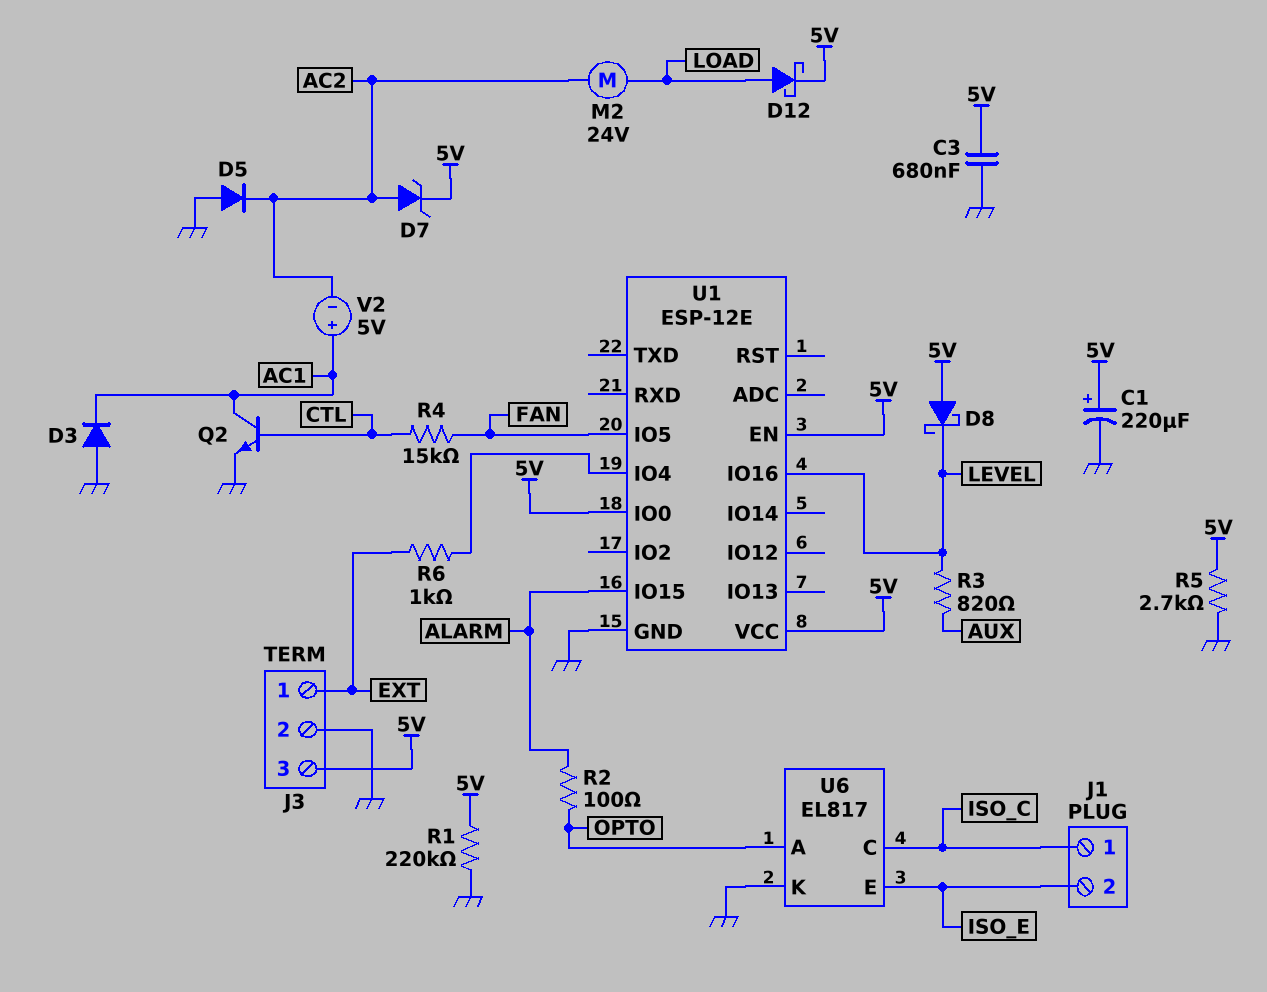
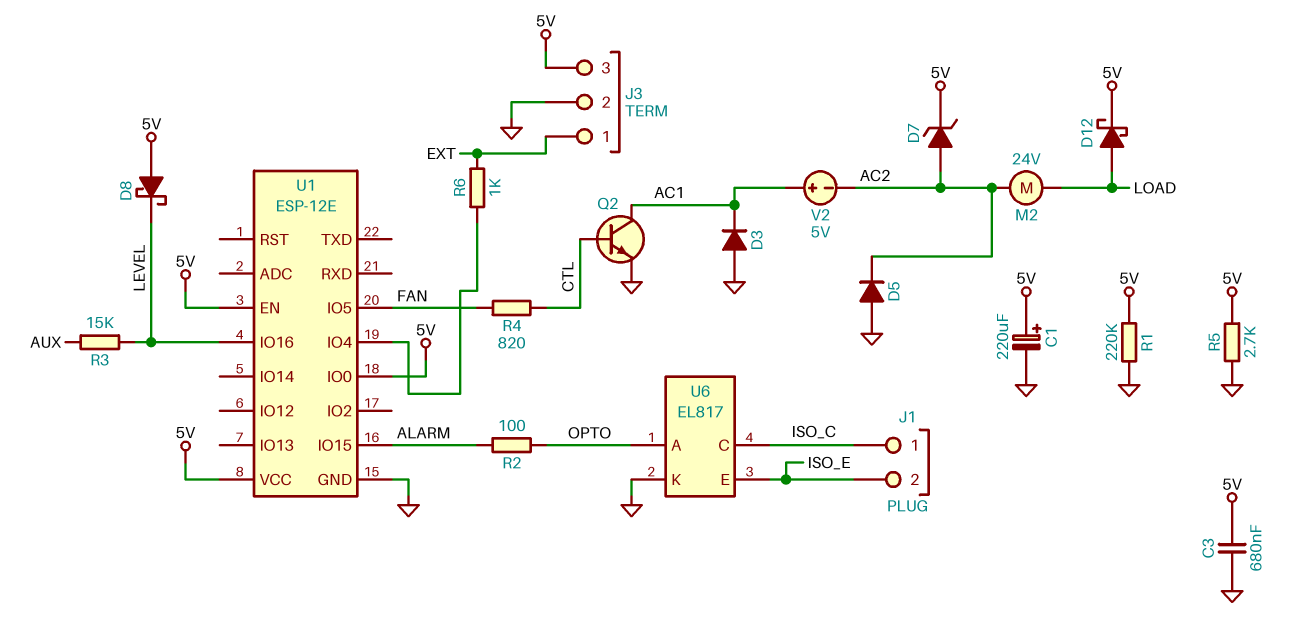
R3: 820 (AUX, LEVEL) -> 15k (AUX, LEVEL)
R4: 15k (CTL, FAN) -> 820 (CTL, FAN)

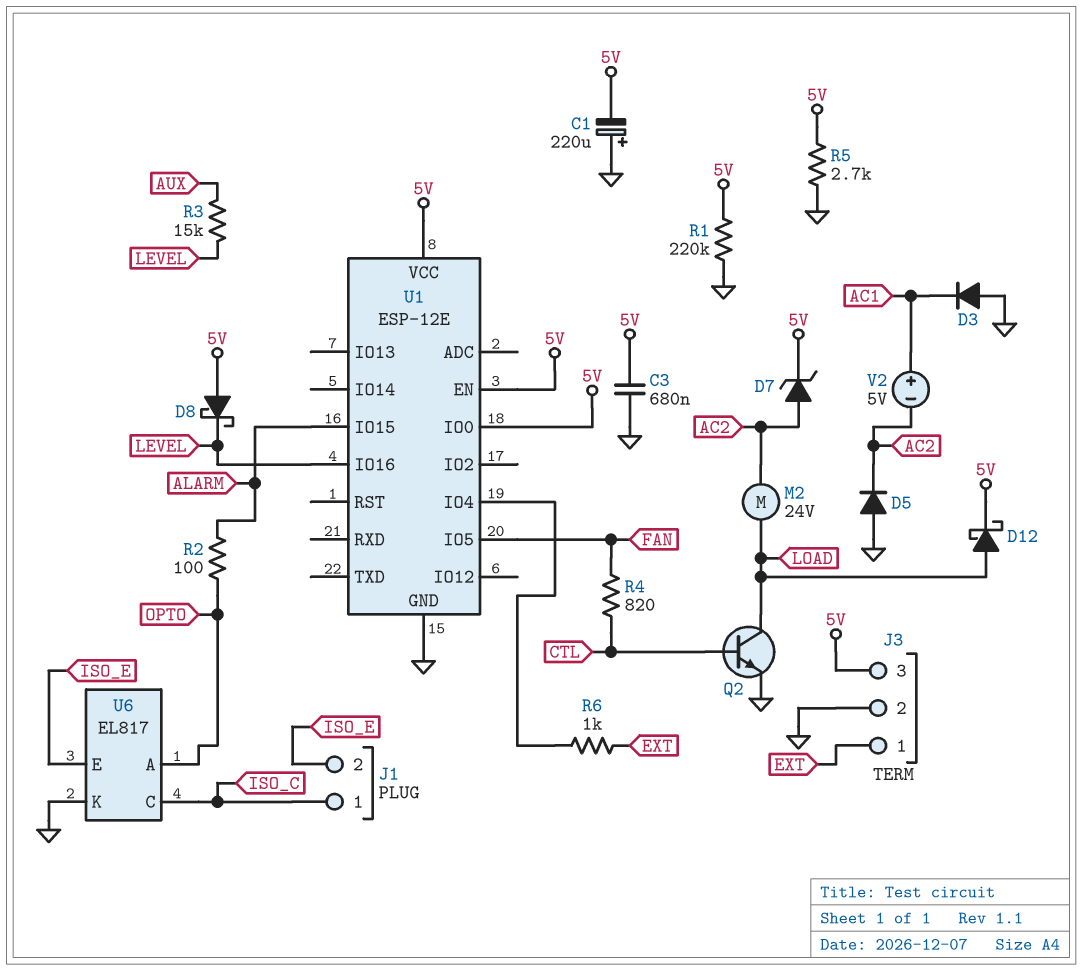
C1: 220uF (plus 5V, minus GND) -> 220uF (plus GND, minus 5V)
Q2: NPN (B CTL, C AC1, E GND) -> NPN (B CTL, C LOAD, E GND)

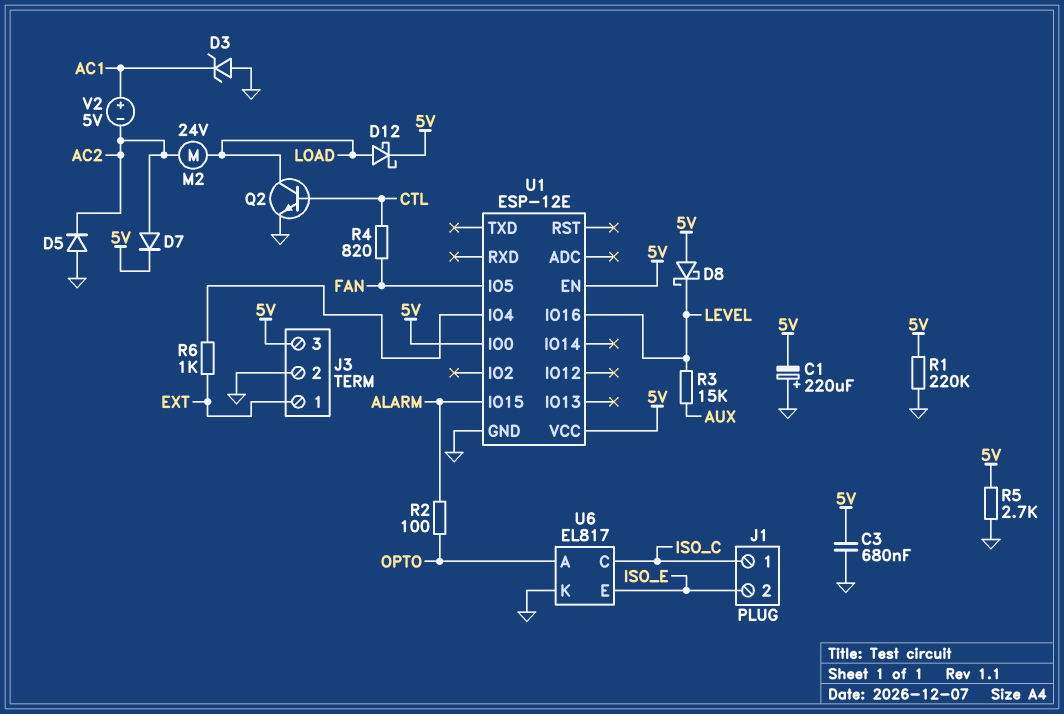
D3: diode (A GND, K AC1) -> zener (A GND, K AC1)
D7: zener (A AC2, K 5V) -> diode (A AC2, K 5V)

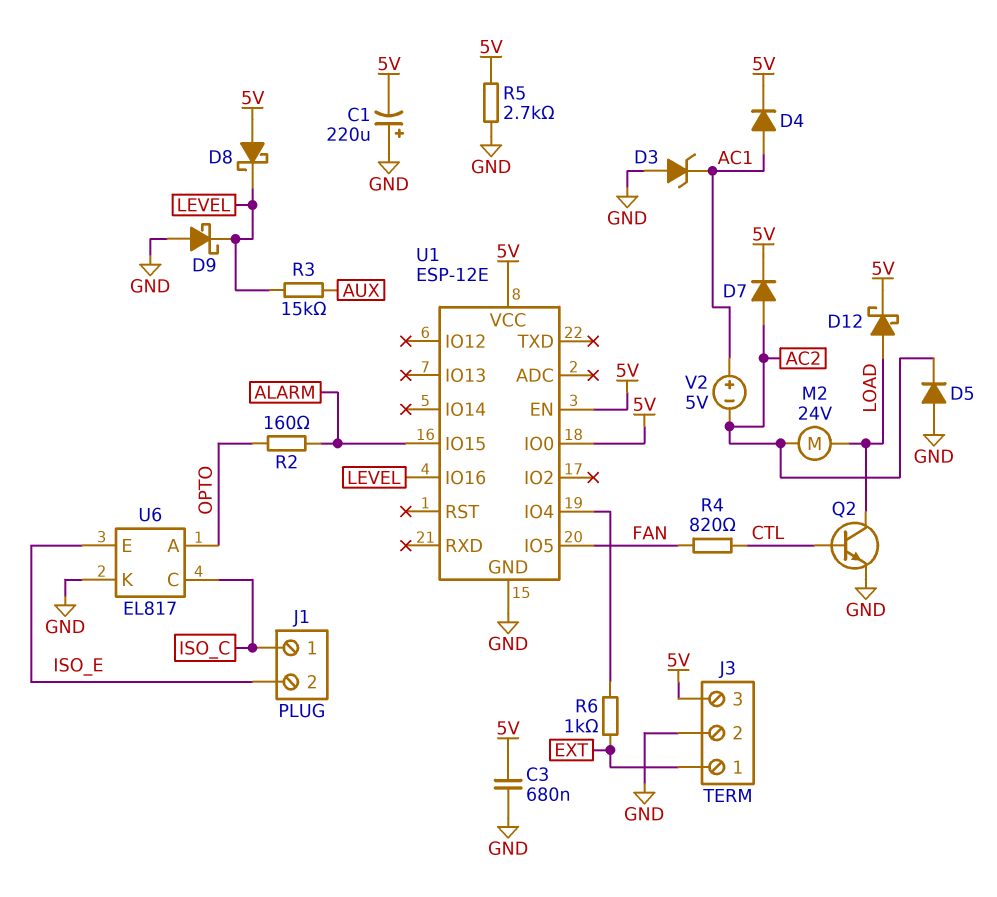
D4: none -> diode (A AC1, K 5V)
D9: none -> schottky (A GND, K LEVEL)
R1: 220k (5V, GND) -> none
R2: 100 (ALARM, OPTO) -> 160 (ALARM, OPTO)

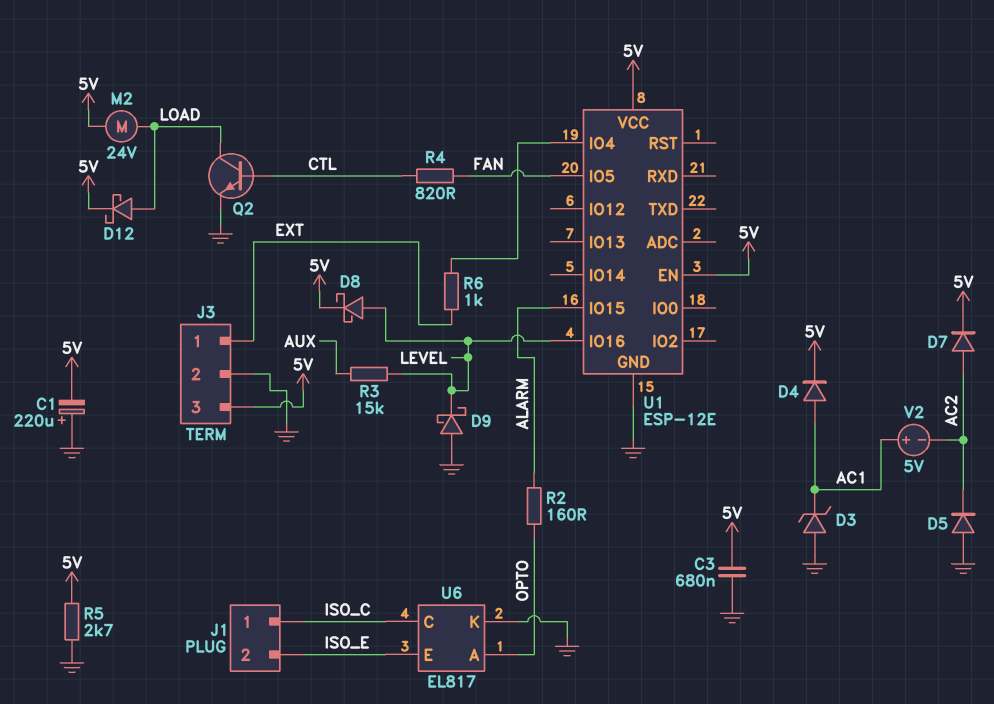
D8: schottky (A 5V, K LEVEL) -> schottky (A LEVEL, K 5V)
M2: motor 24V (AC2, LOAD) -> motor 24V (5V, LOAD)
U1 pin IO0: 5V -> none

